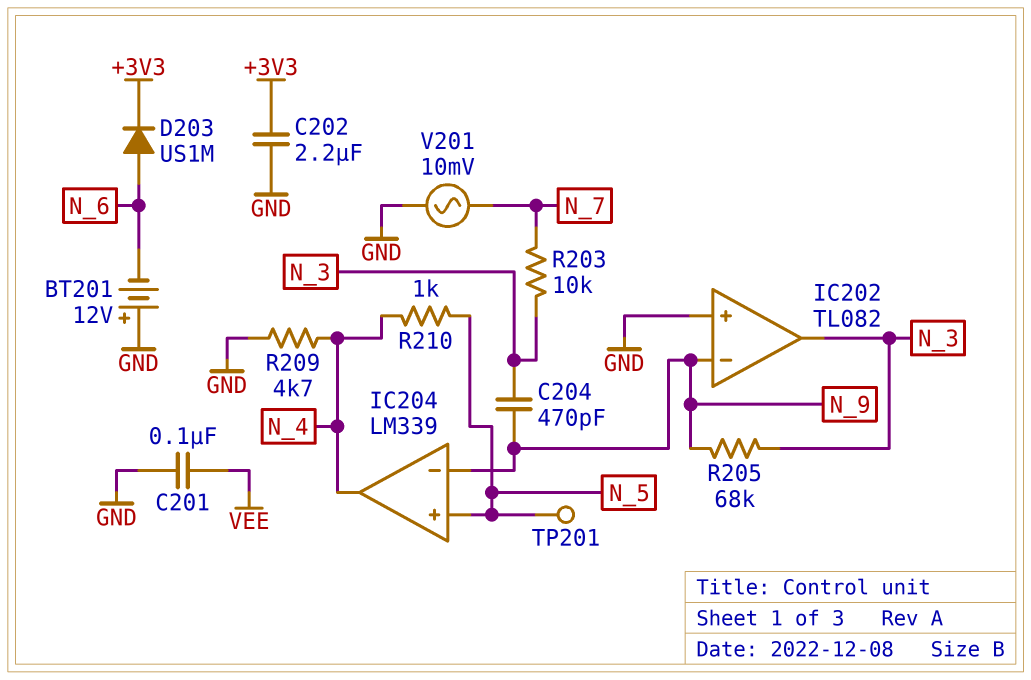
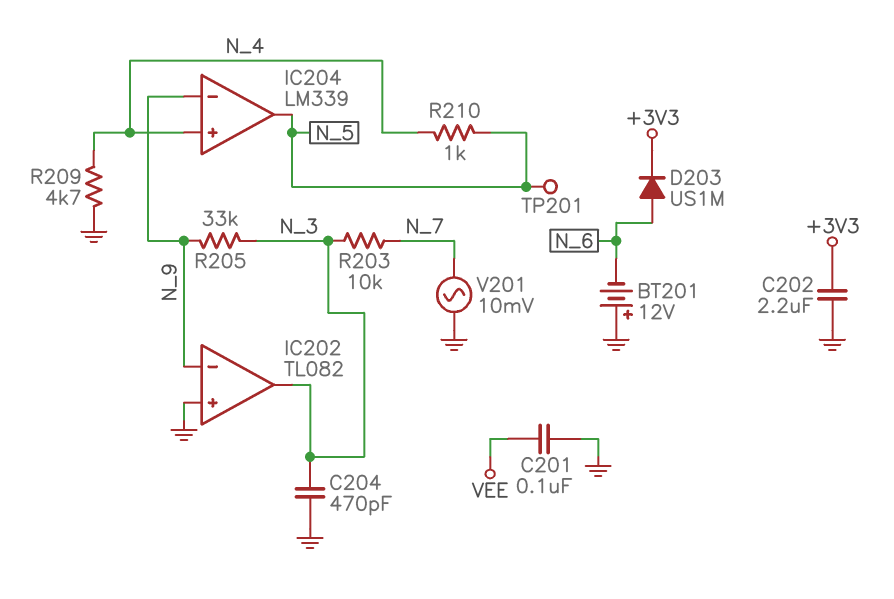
C204: 470pF (N_3, N_9) -> 470pF (GND, N_3)
IC204 pin in+: N_5 -> N_4
IC204 pin out: N_4 -> N_5
R205: 68k (N_3, N_9) -> 33k (N_3, N_9)

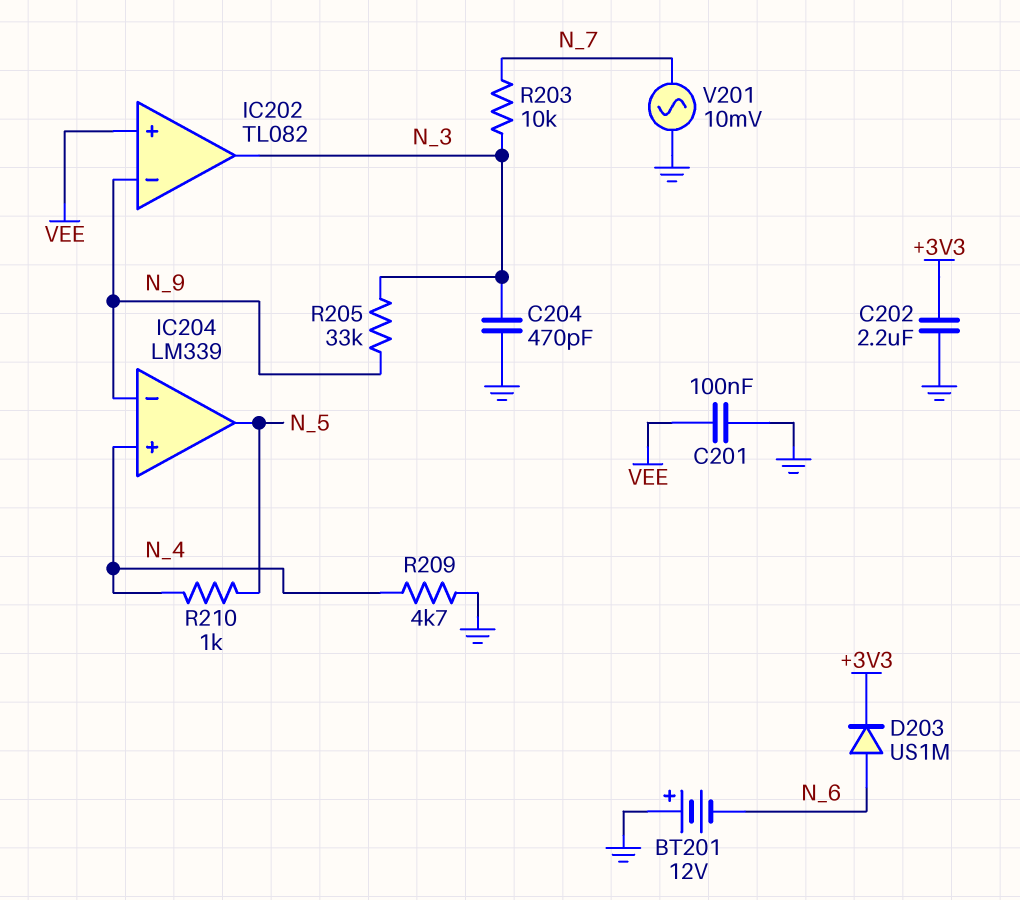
IC202 pin in+: GND -> VEE
TP201: test point (N_5) -> none

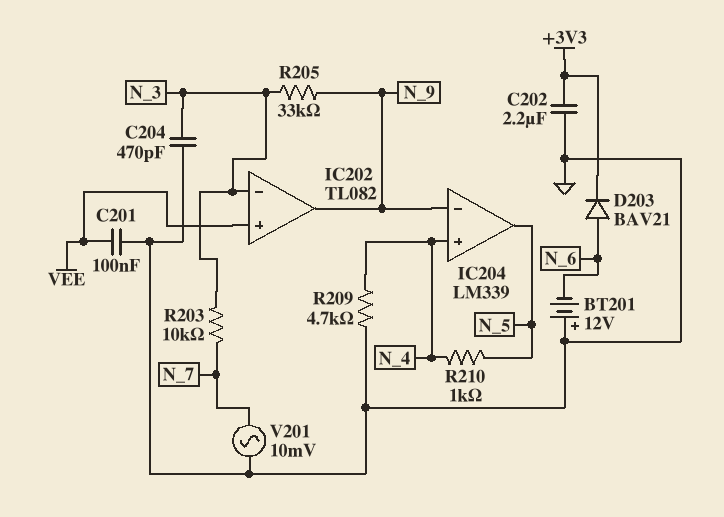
D203: diode US1M (A N_6, K +3V3) -> diode BAV21 (A N_6, K +3V3)
IC202 pin in-: N_9 -> N_3
IC202 pin out: N_3 -> N_9

